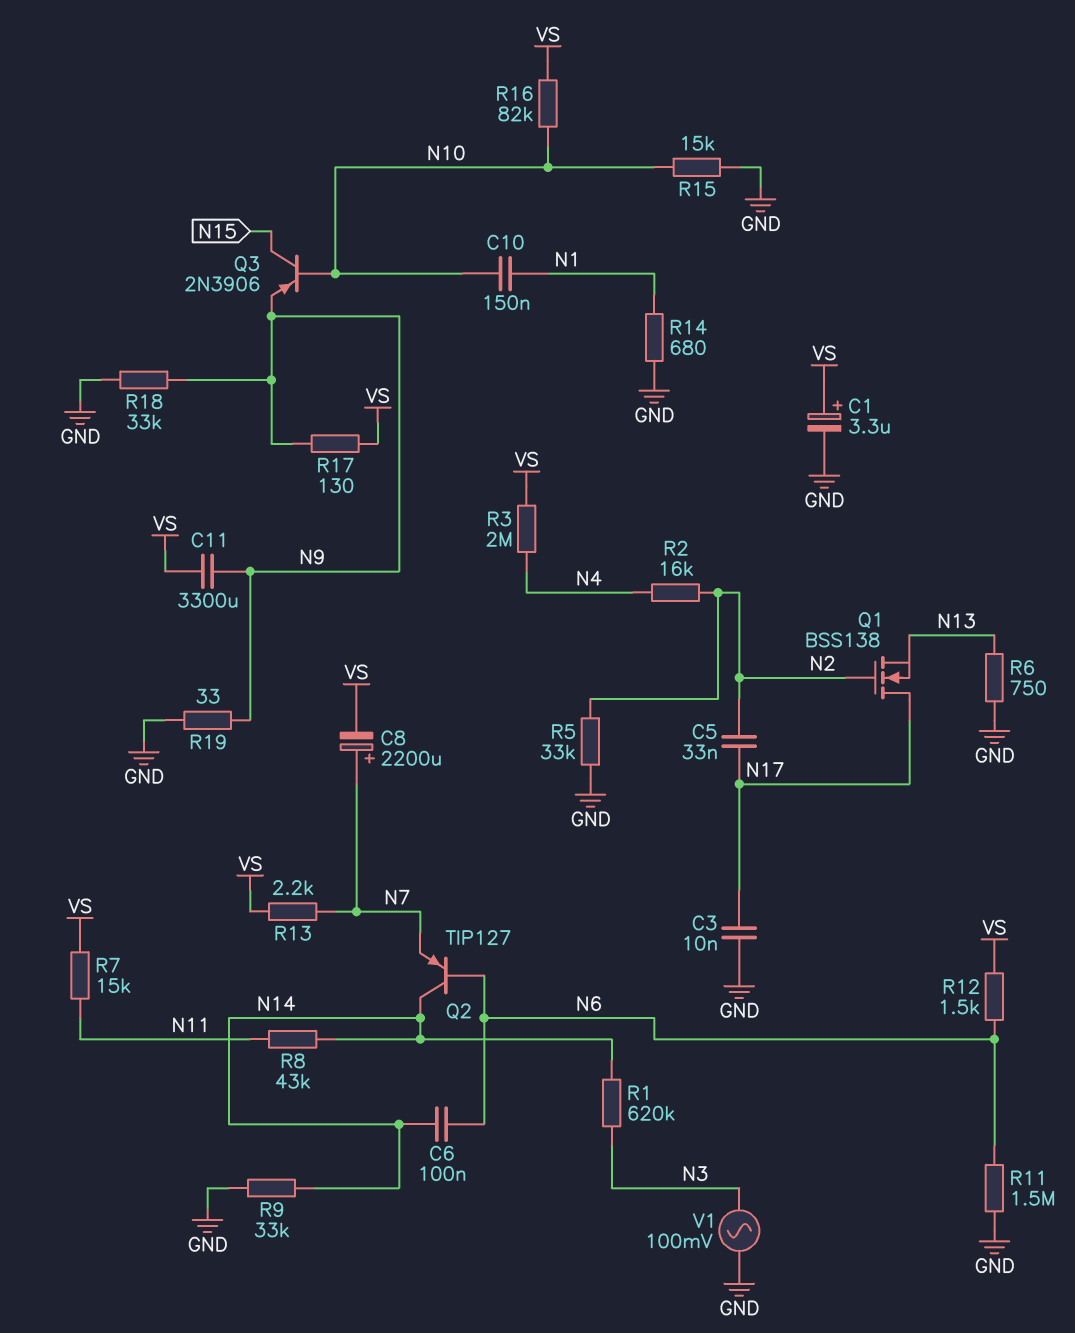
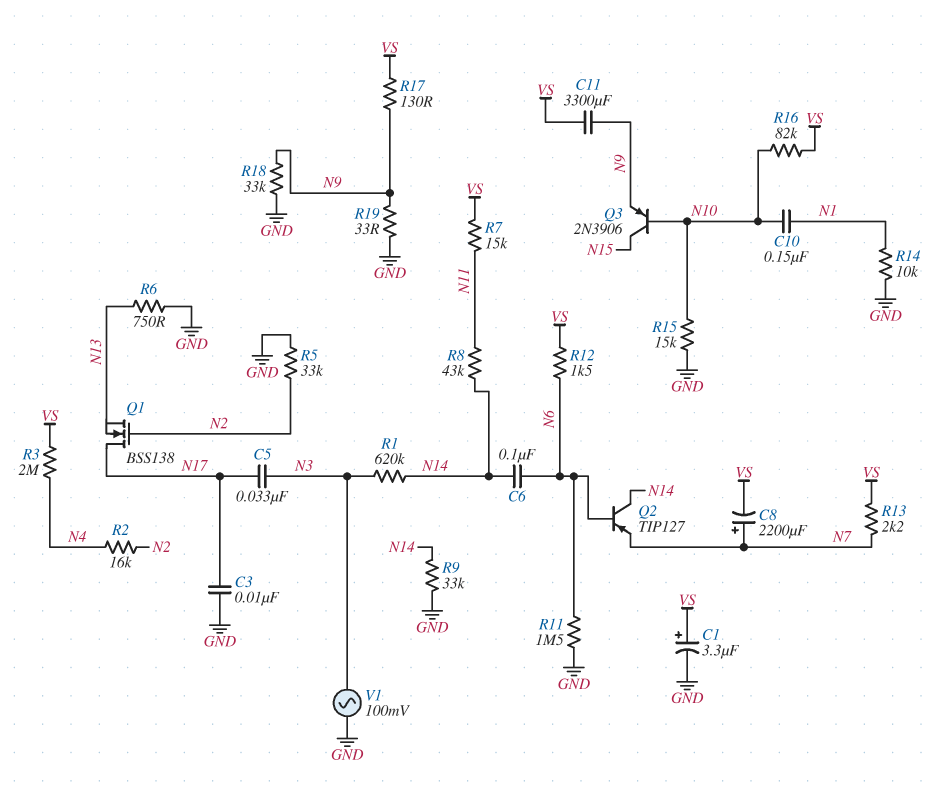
C5: 33nF (N2, N17) -> 33nF (N3, N17)
R14: 680 (GND, N1) -> 10k (GND, N1)

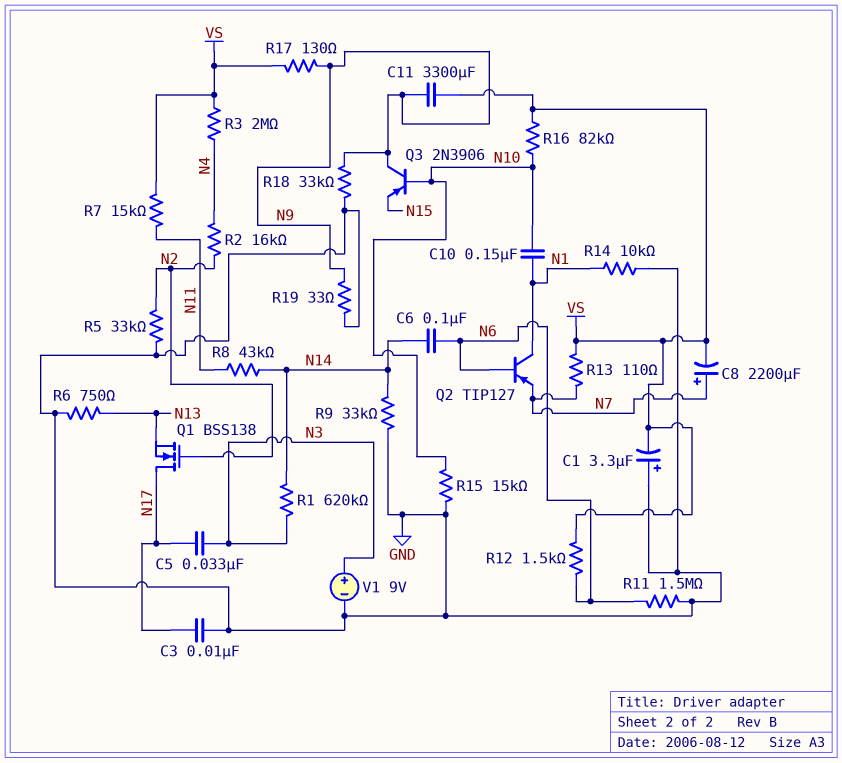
C1: 3.3uF (plus VS, minus GND) -> 3.3uF (plus GND, minus VS)
Q2: PNP TIP127 (B N6, C N14, E N7) -> PNP TIP127 (B N6, C N1, E N7)
Q3: PNP 2N3906 (B N10, C N15, E N9) -> PNP 2N3906 (B N10, C N9, E N15)
R13: 2.2k (N7, VS) -> 110 (N7, VS)
V1: AC 100mV (GND, N3) -> 9V (plus N3, minus GND)

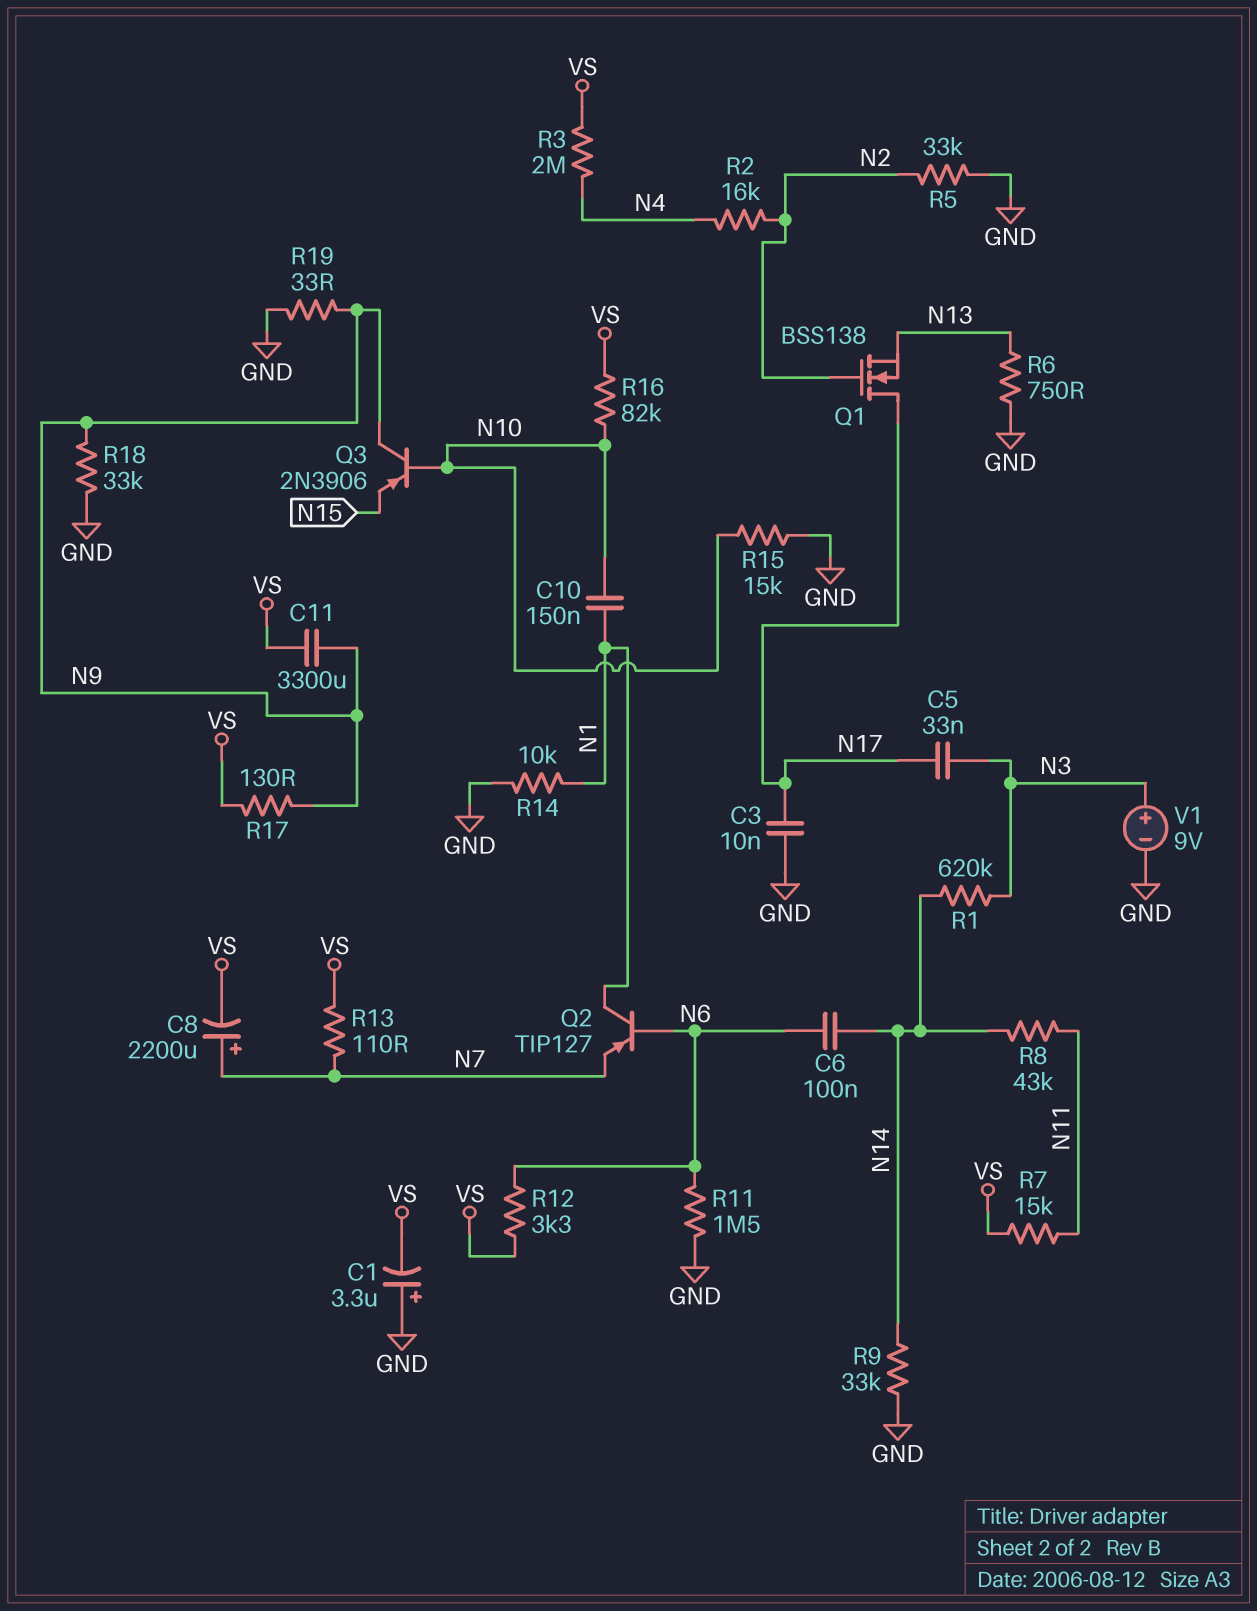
R12: 1.5k (N6, VS) -> 3.3k (N6, VS)

